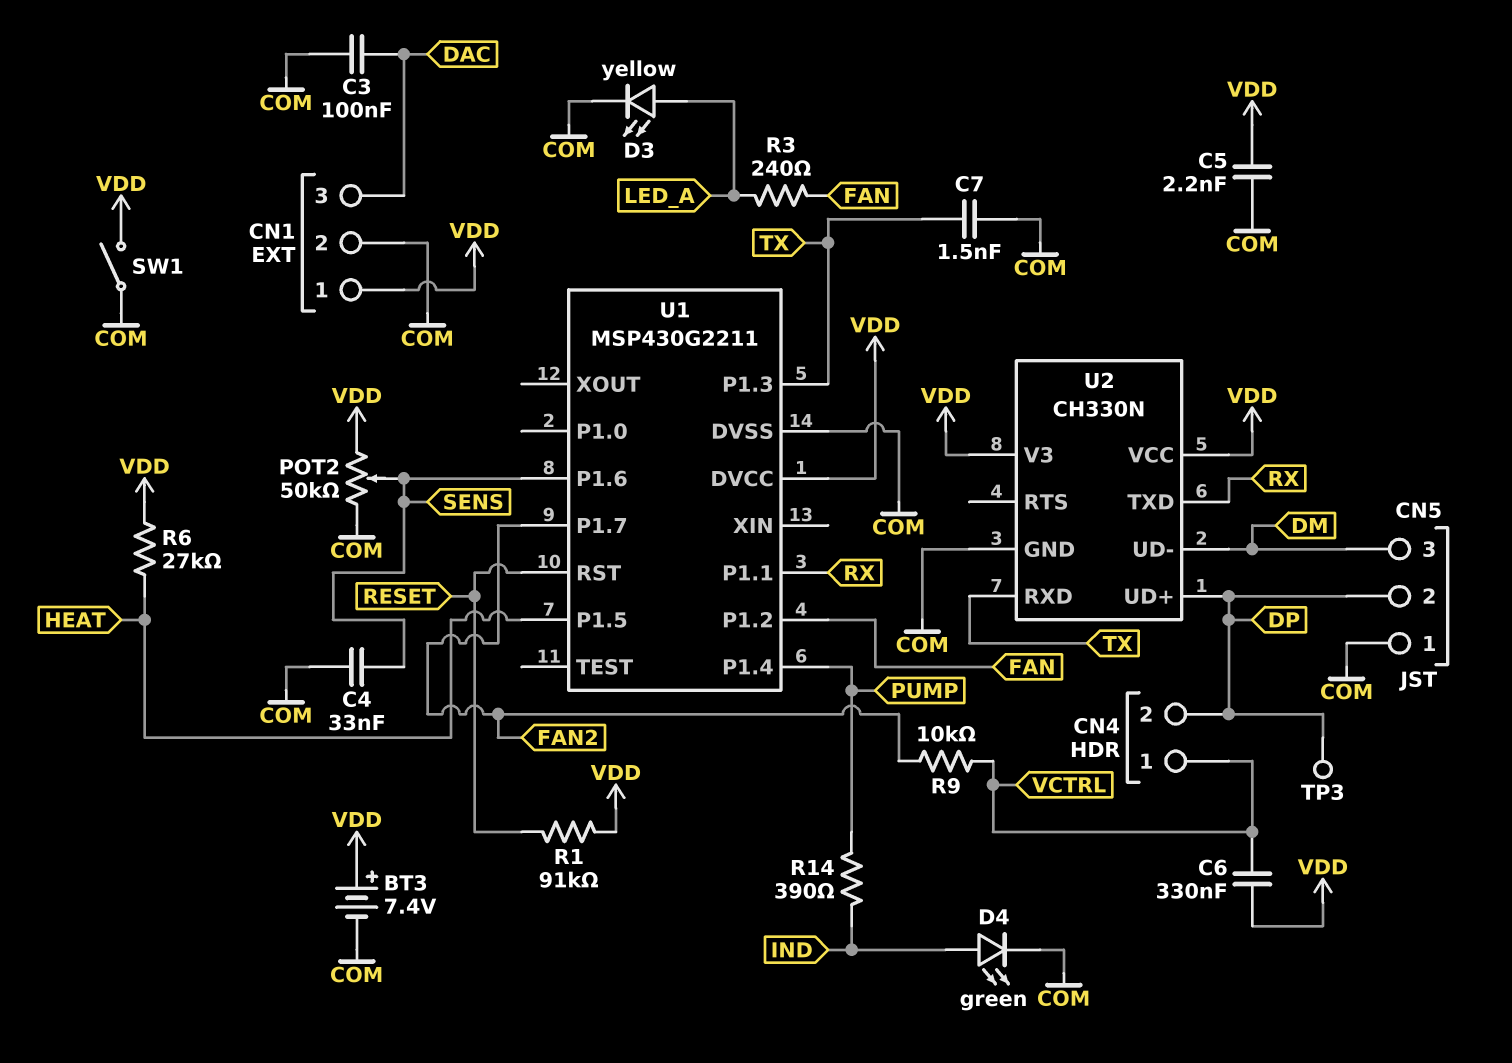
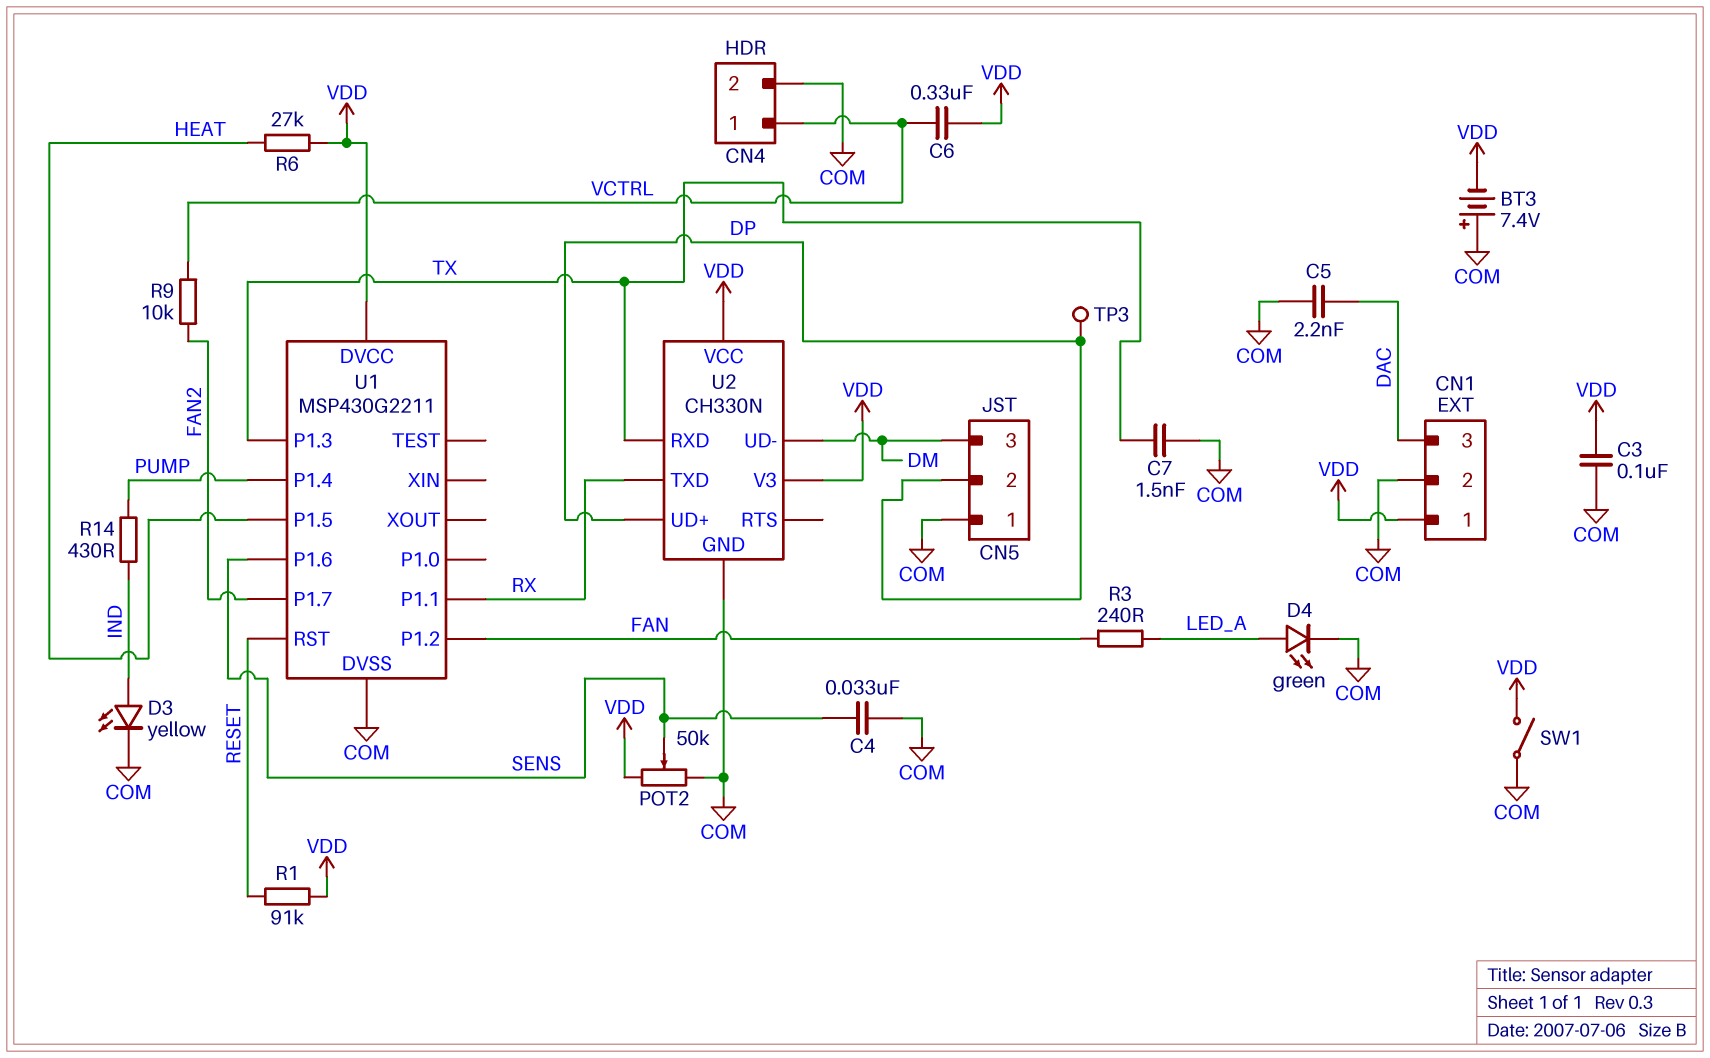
BT3: 7.4V (plus VDD, minus COM) -> 7.4V (plus COM, minus VDD)
C3: 100nF (COM, DAC) -> 100nF (COM, VDD)
C5: 2.2nF (COM, VDD) -> 2.2nF (COM, DAC)
CN4 pin 2: DP -> COM
D3: LED yellow (A LED_A, K COM) -> LED yellow (A IND, K COM)
D4: LED green (A IND, K COM) -> LED green (A LED_A, K COM)
R14: 390 (IND, PUMP) -> 430 (IND, PUMP)

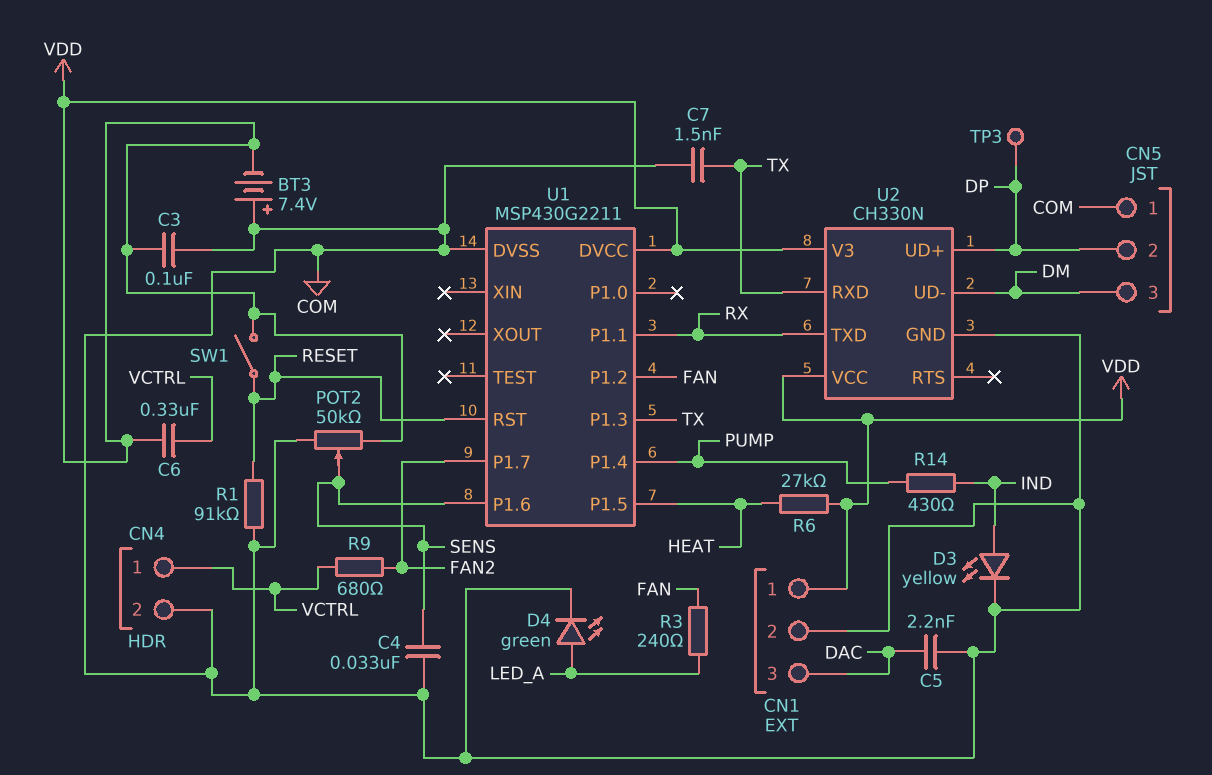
R1: 91k (RESET, VDD) -> 91k (COM, RESET)
R9: 10k (FAN2, VCTRL) -> 680 (FAN2, VCTRL)
SW1: switch (COM, VDD) -> switch (RESET, VDD)

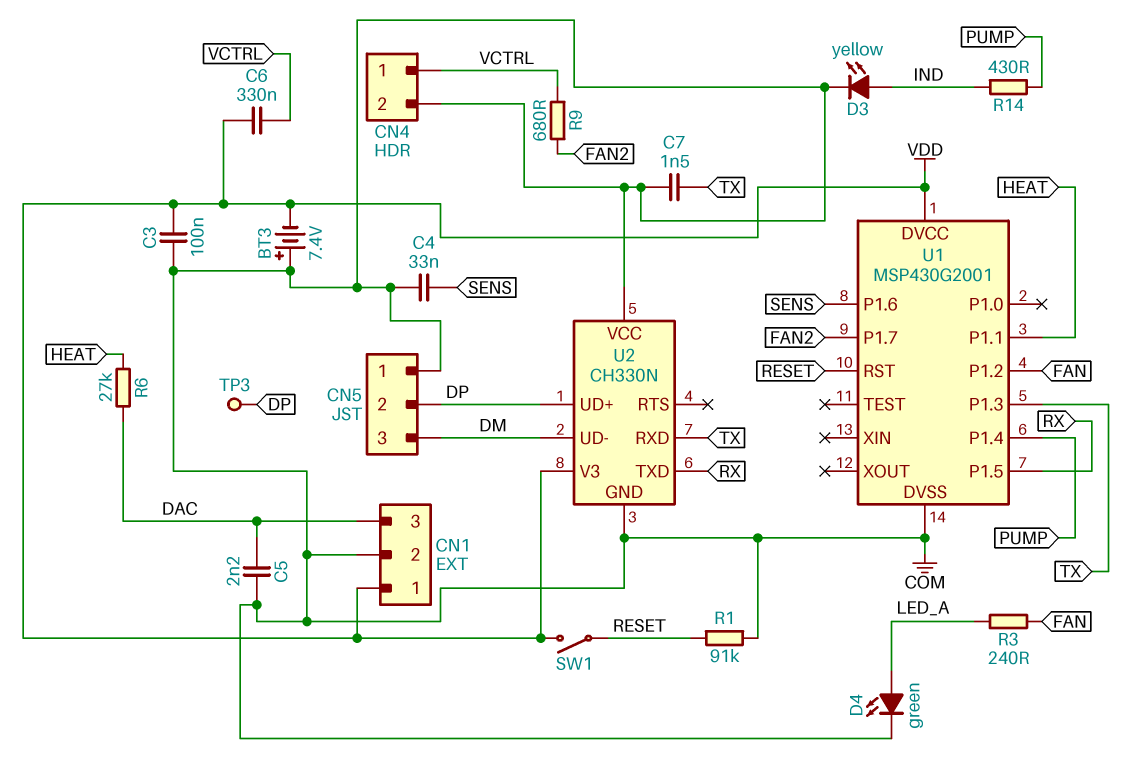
POT2: 50k (COM, VDD, wiper SENS) -> none
R6: 27k (HEAT, VDD) -> 27k (DAC, HEAT)
U1: MSP430G2211 -> MSP430G2001
U1 pin P1.1: RX -> HEAT
U1 pin P1.5: HEAT -> RX
U2 pin VCC: VDD -> COM

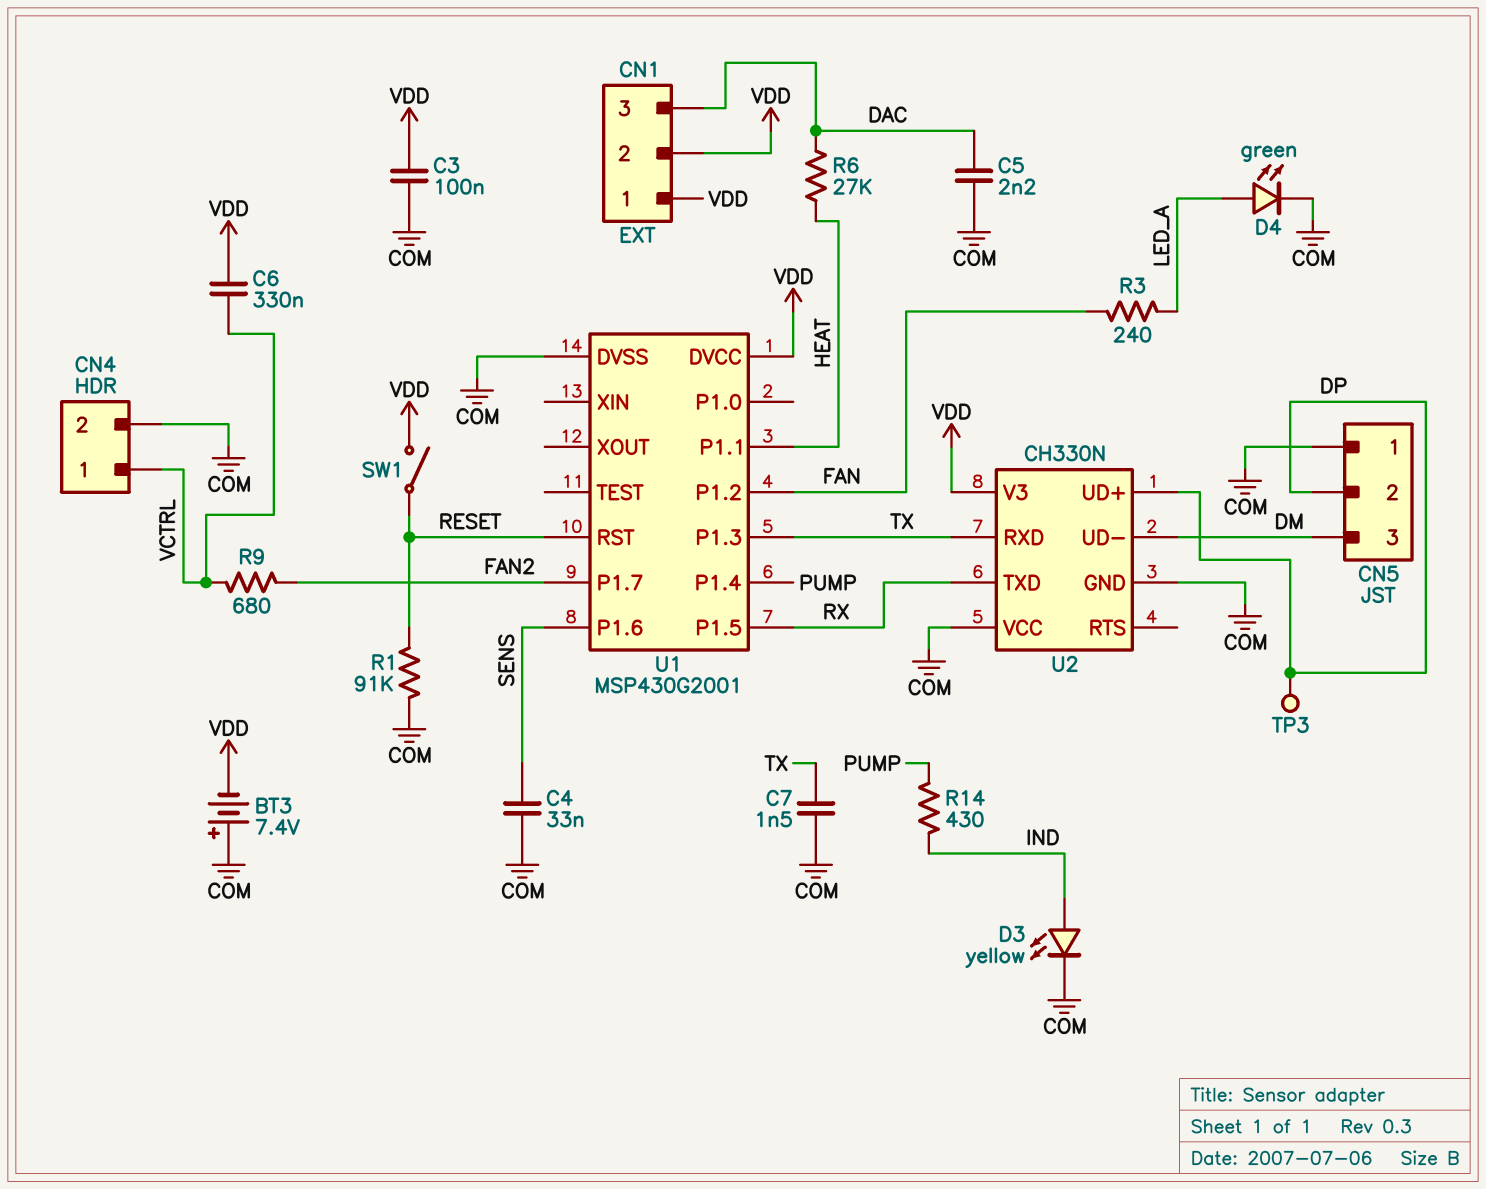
CN1 pin 2: COM -> VDD

